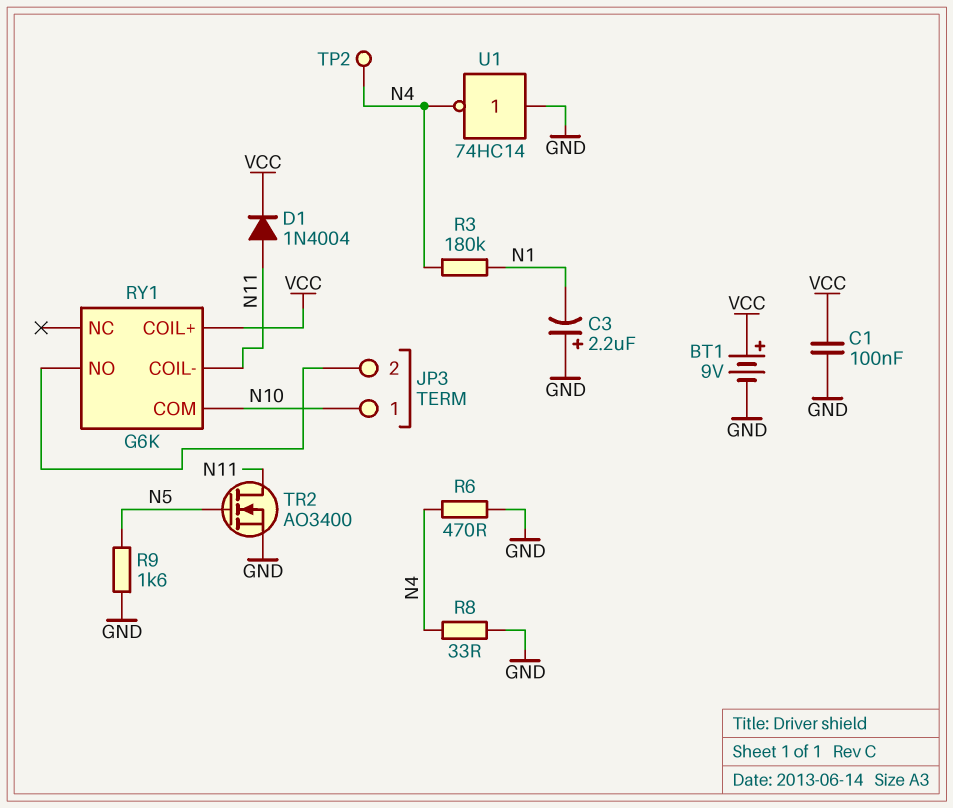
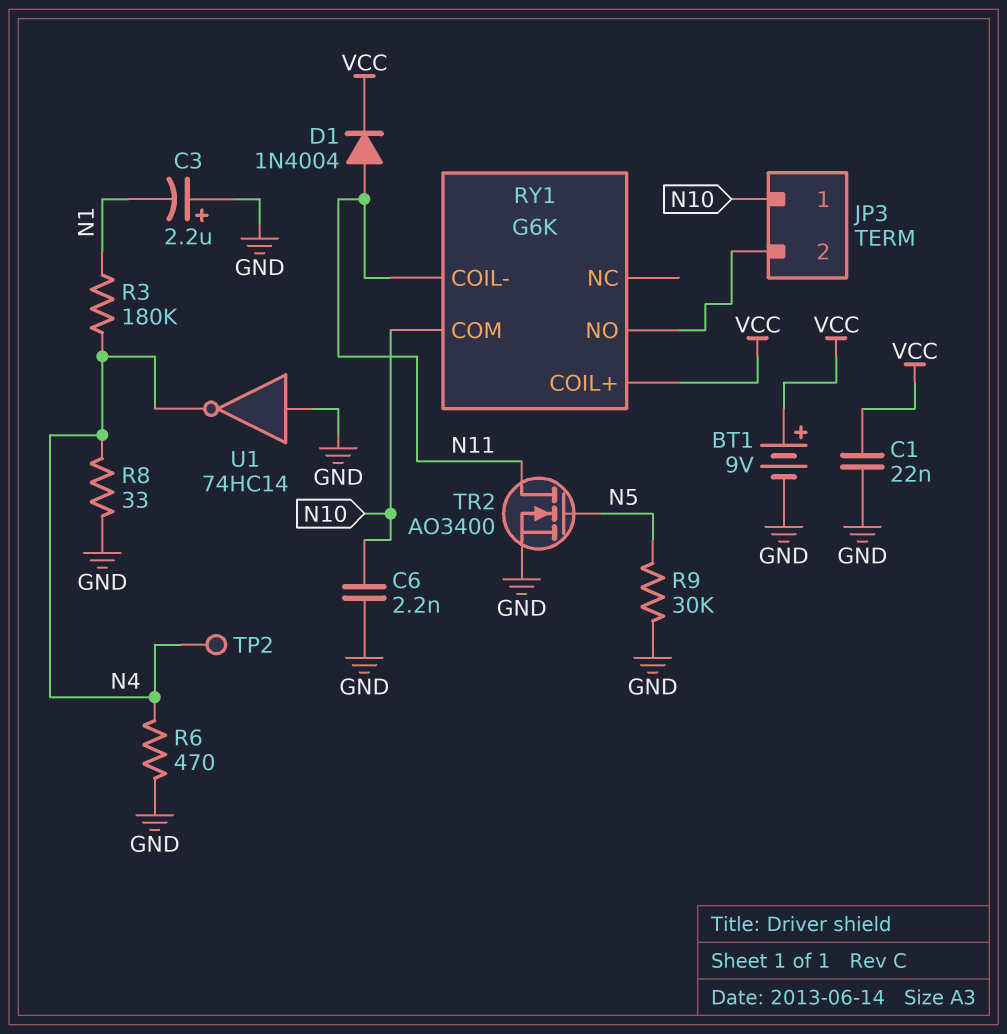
C1: 100nF (GND, VCC) -> 22nF (GND, VCC)
C6: none -> 2.2nF (GND, N10)
R9: 1.6k (GND, N5) -> 30k (GND, N5)

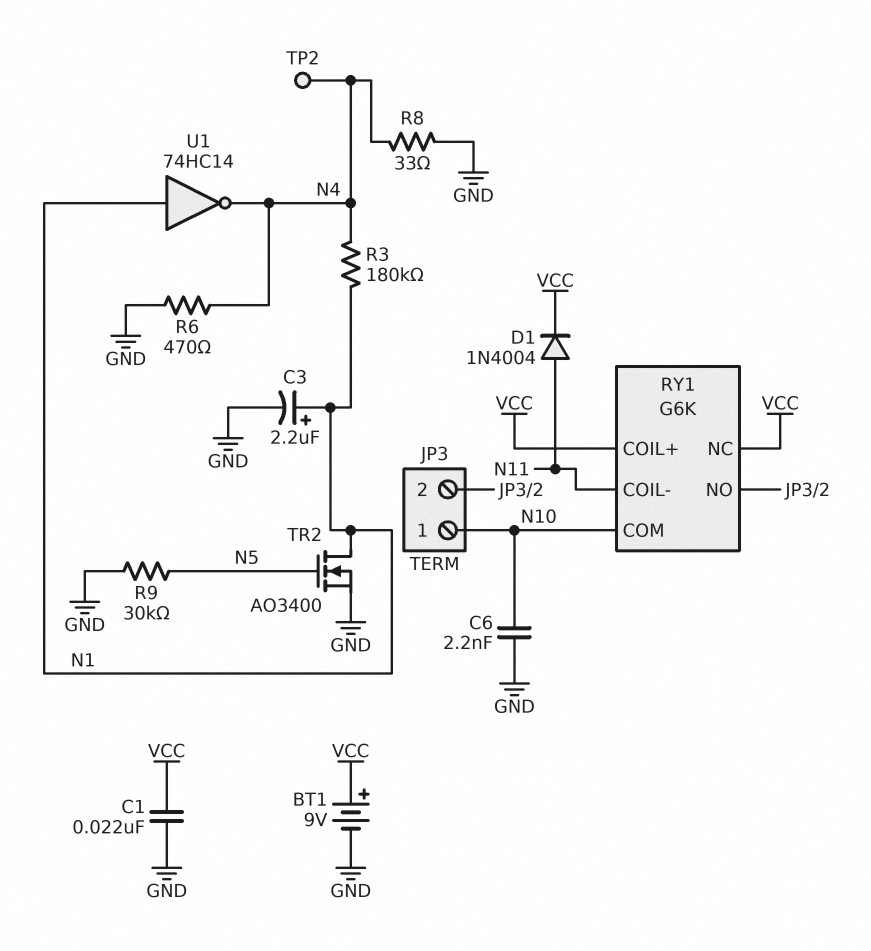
C3: 2.2uF (plus GND, minus N1) -> 2.2uF (plus N1, minus GND)
RY1 pin NC: none -> VCC
TR2: NMOS AO3400 (G N5, D N11, S GND) -> NMOS AO3400 (G N5, D N1, S GND)
U1: NOT 74HC14 (in GND, out N4) -> NOT 74HC14 (in N1, out N4)

